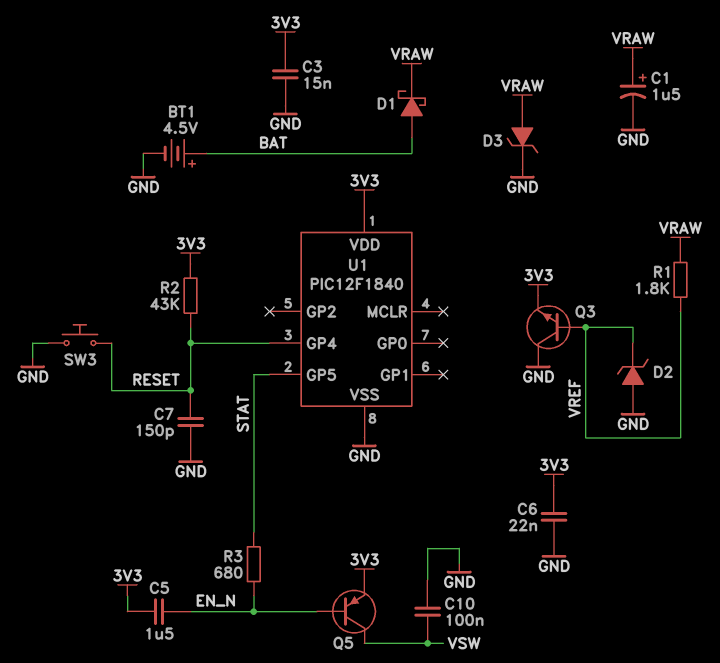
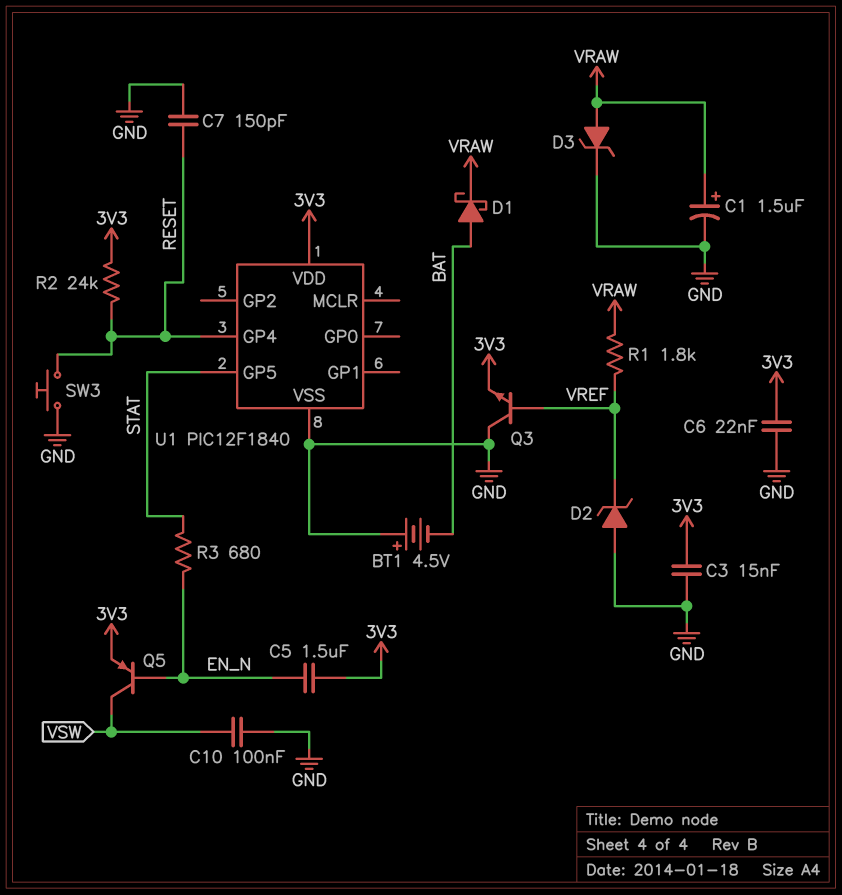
BT1: 4.5V (plus BAT, minus GND) -> 4.5V (plus GND, minus BAT)
R2: 43k (3V3, RESET) -> 24k (3V3, RESET)

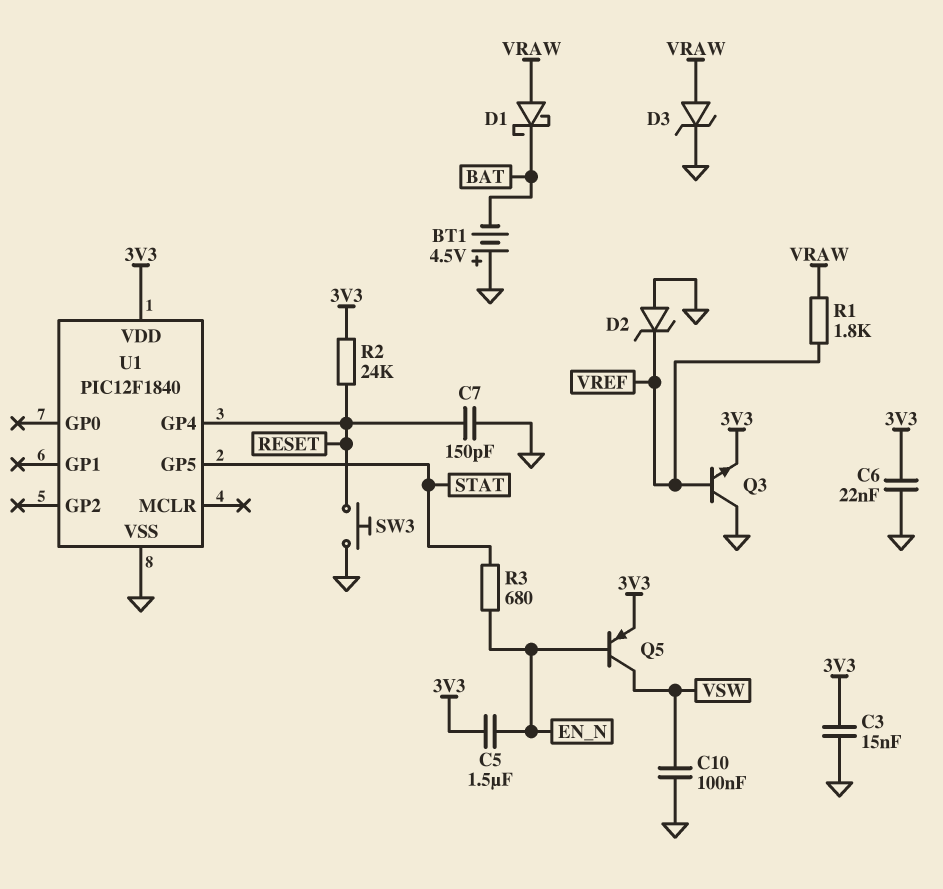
C1: 1.5uF (plus VRAW, minus GND) -> none
D1: schottky (A BAT, K VRAW) -> schottky (A VRAW, K BAT)

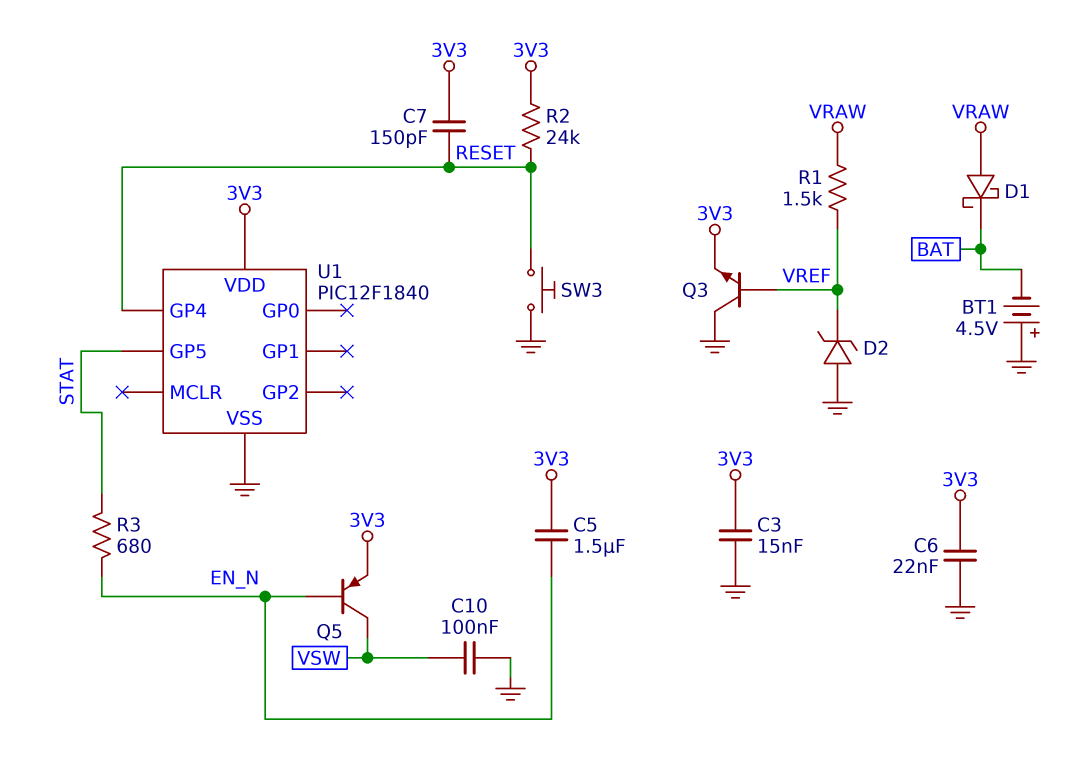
C7: 150pF (GND, RESET) -> 150pF (3V3, RESET)
D3: zener (A VRAW, K GND) -> none
R1: 1.8k (VRAW, VREF) -> 1.5k (VRAW, VREF)

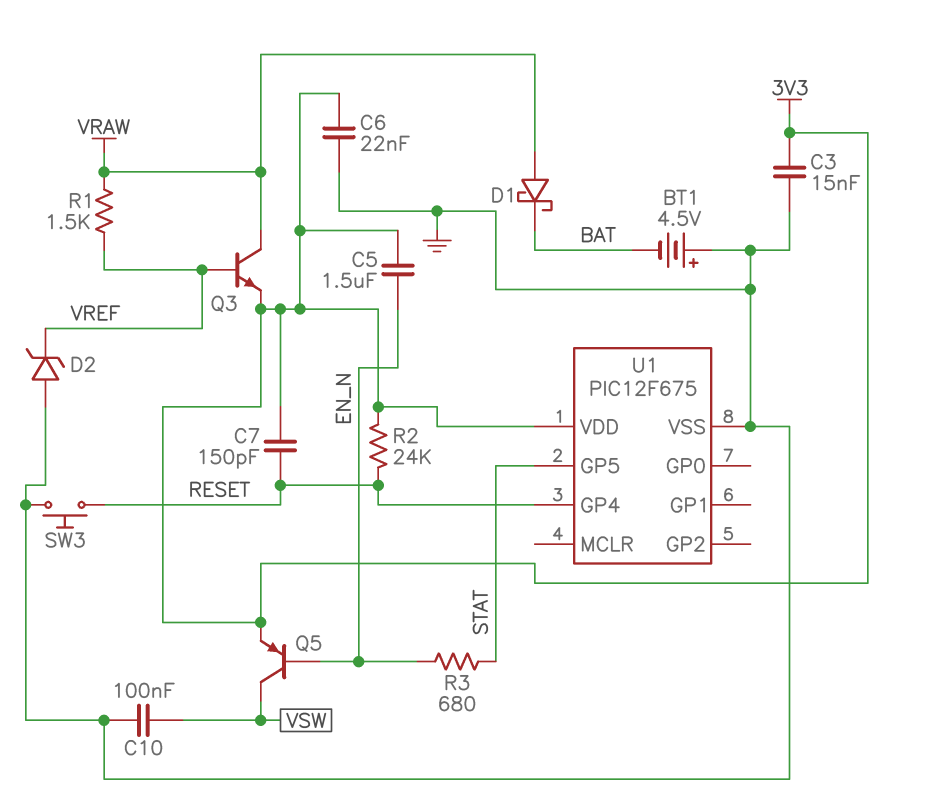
Q3: NPN (B VREF, C GND, E 3V3) -> NPN (B VREF, C VRAW, E 3V3)
U1: PIC12F1840 -> PIC12F675

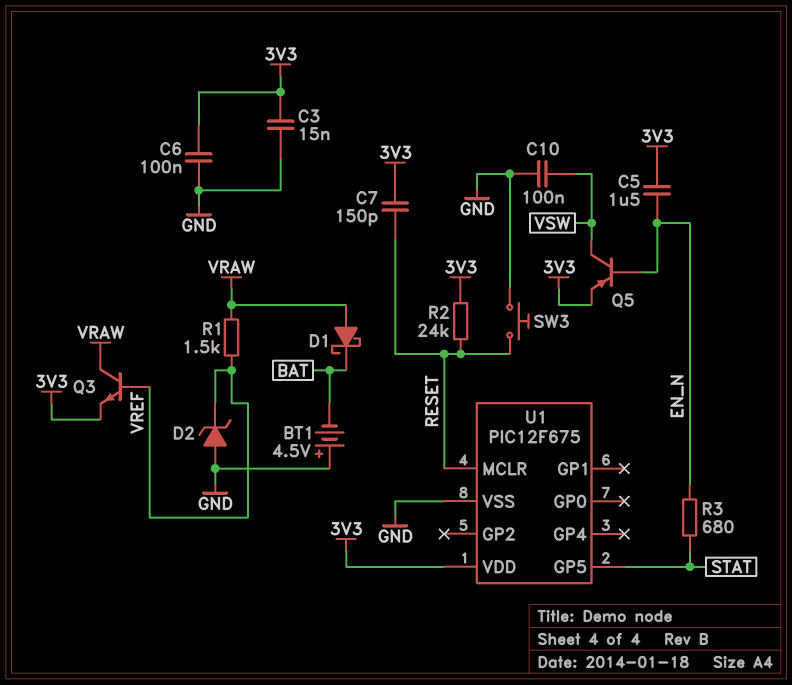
C6: 22nF (3V3, GND) -> 100nF (3V3, GND)
U1 pin GP4: RESET -> none
U1 pin MCLR: none -> RESET

